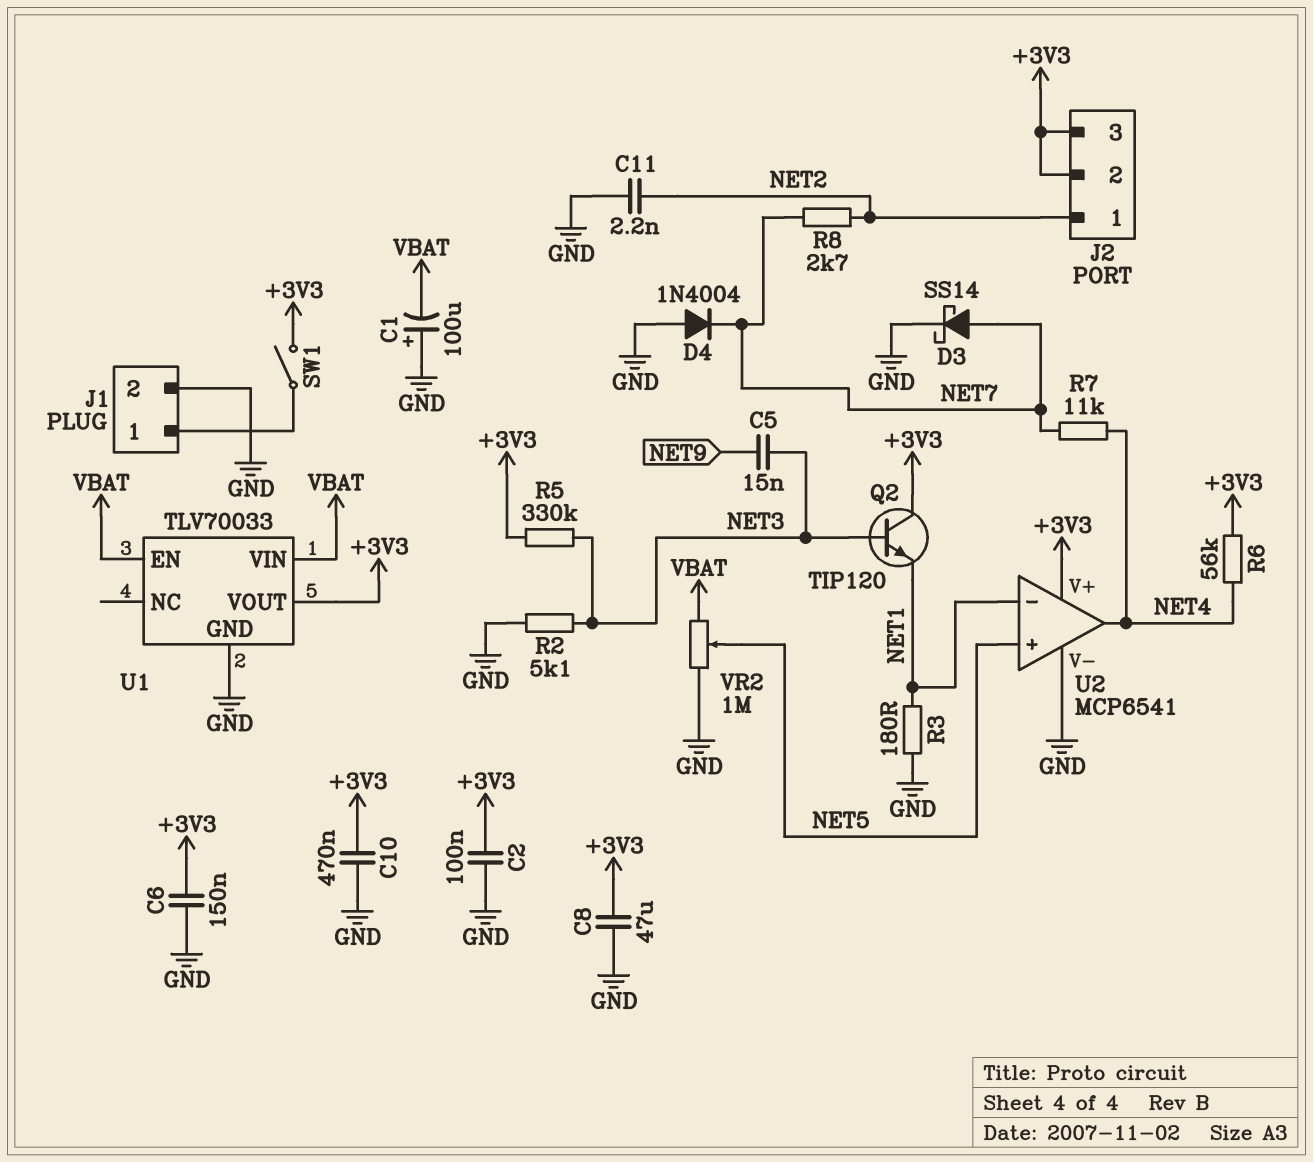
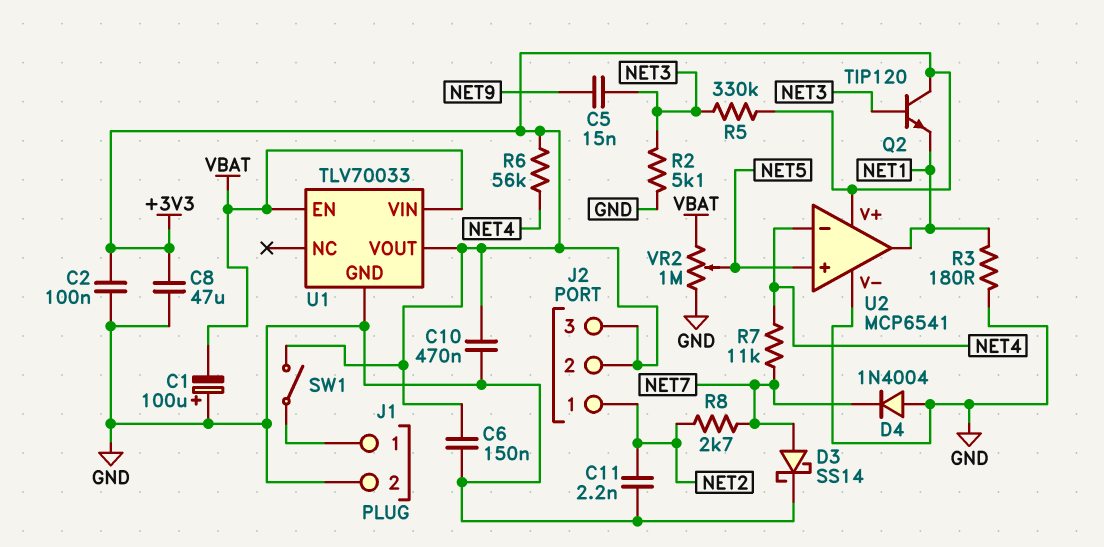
U2 pin in-: NET1 -> NET4
U2 pin out: NET4 -> NET1

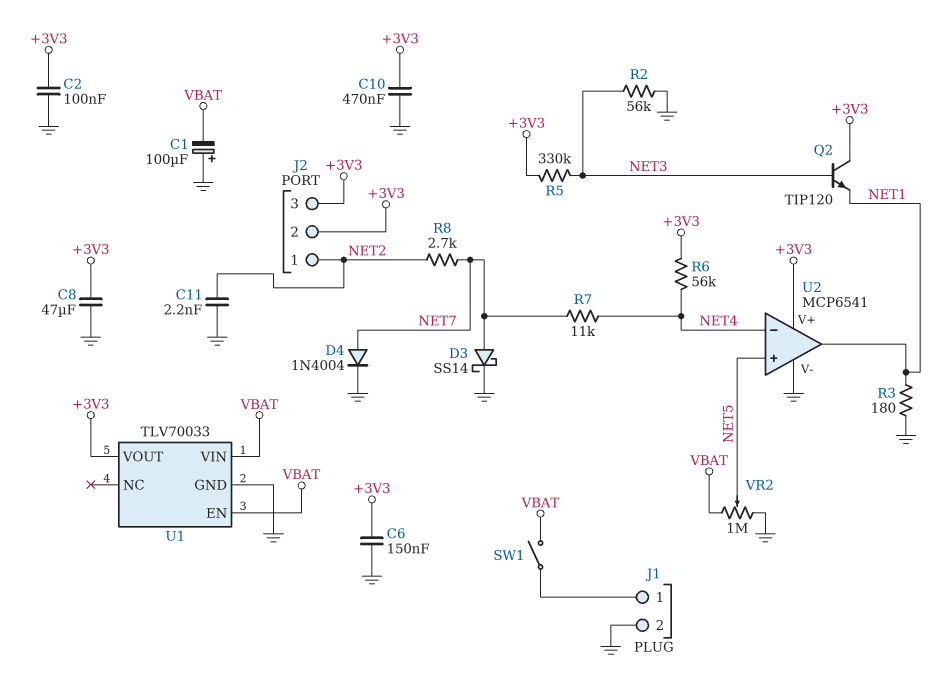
C5: 15nF (NET3, NET9) -> none
D4: diode 1N4004 (A GND, K NET7) -> diode 1N4004 (A NET7, K GND)
R2: 5.1k (GND, NET3) -> 56k (GND, NET3)
SW1: switch (+3V3, J1/1) -> switch (J1/1, VBAT)

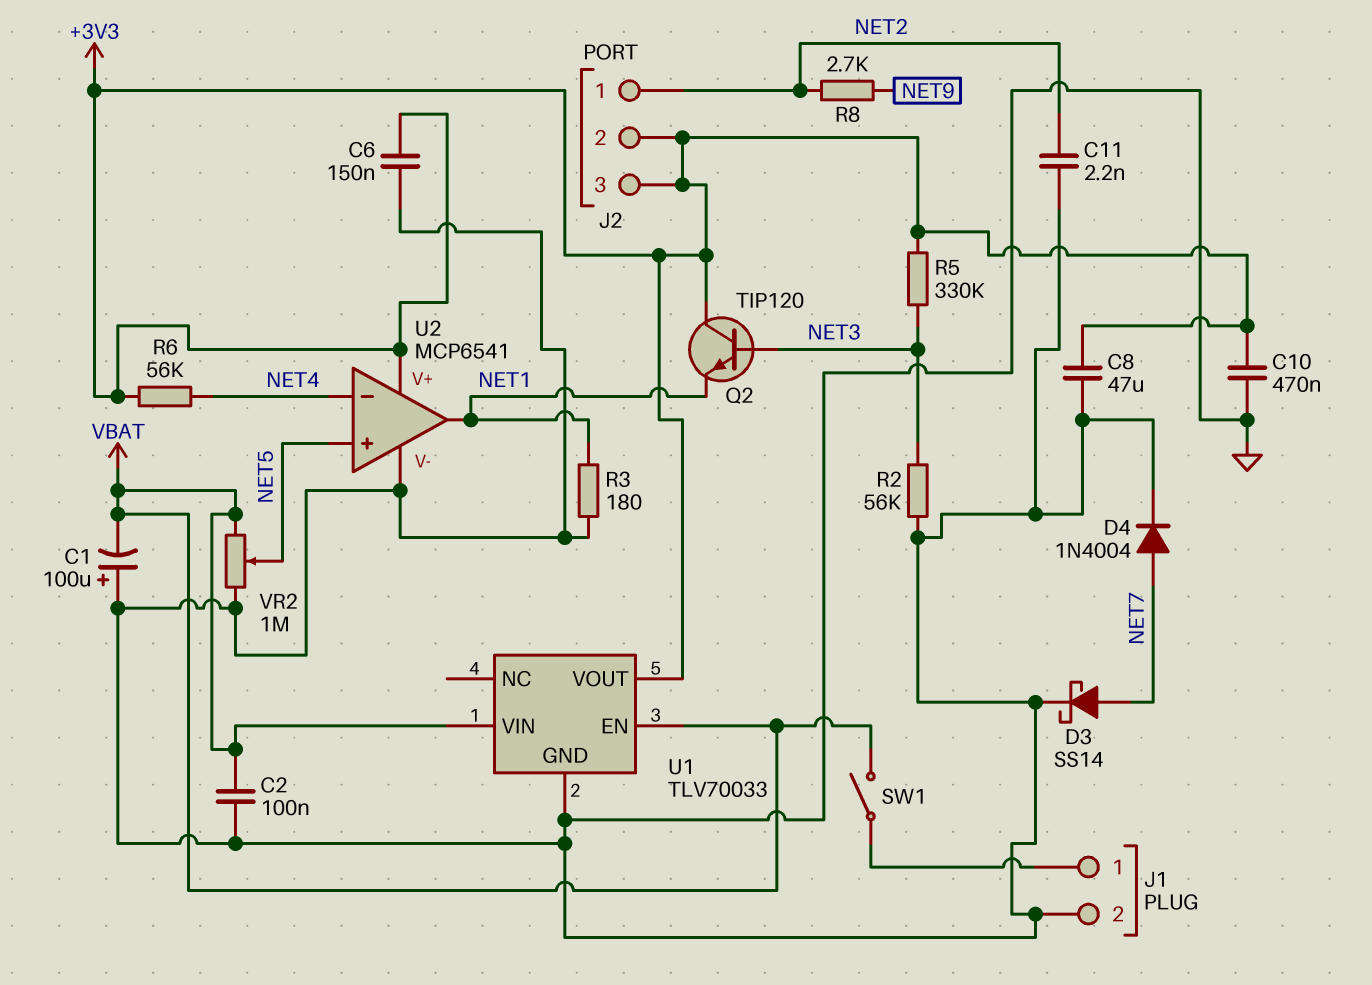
C2: 100nF (+3V3, GND) -> 100nF (GND, VBAT)
R7: 11k (NET4, NET7) -> none
R8: 2.7k (NET2, NET7) -> 2.7k (NET2, NET9)

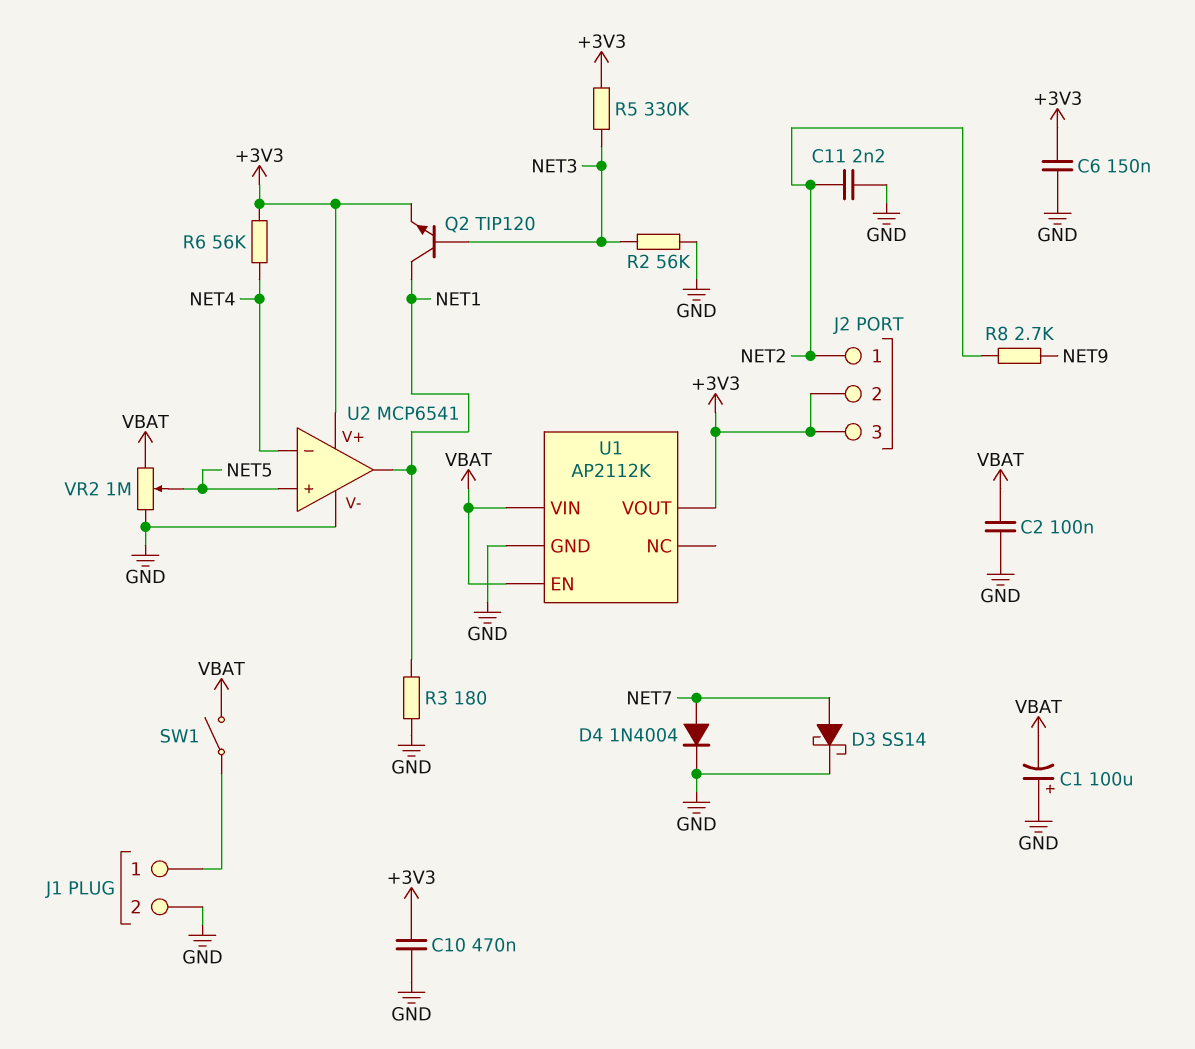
C8: 47uF (+3V3, GND) -> none
Q2: NPN TIP120 (B NET3, C +3V3, E NET1) -> NPN TIP120 (B NET3, C NET1, E +3V3)
U1: TLV70033 -> AP2112K

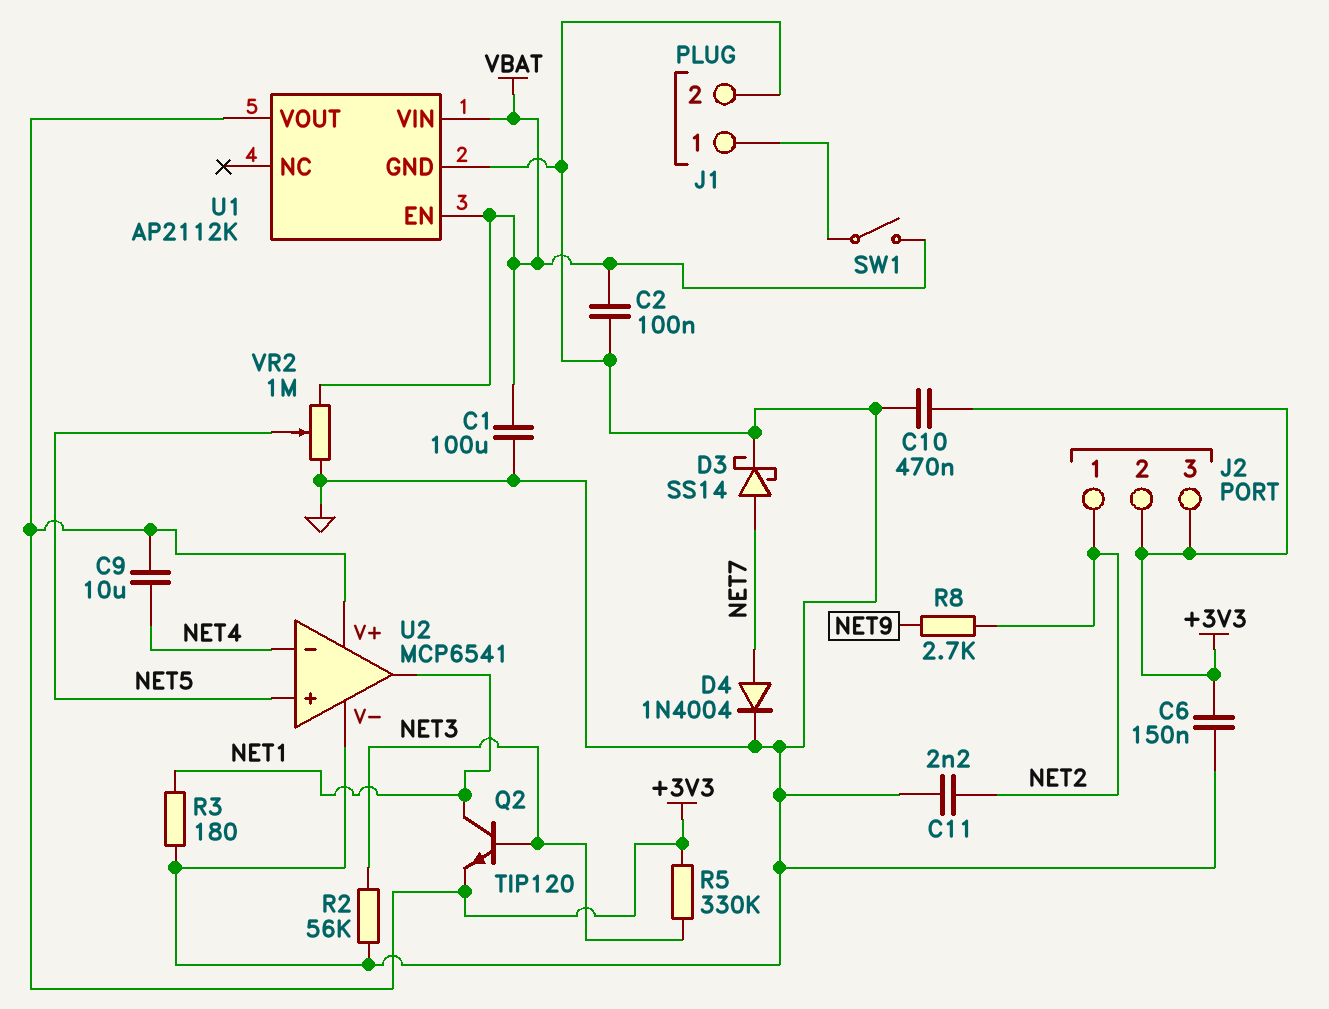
C1: 100uF (plus GND, minus VBAT) -> 100uF (GND, VBAT)
C9: none -> 10uF (+3V3, NET4)
R6: 56k (+3V3, NET4) -> none

